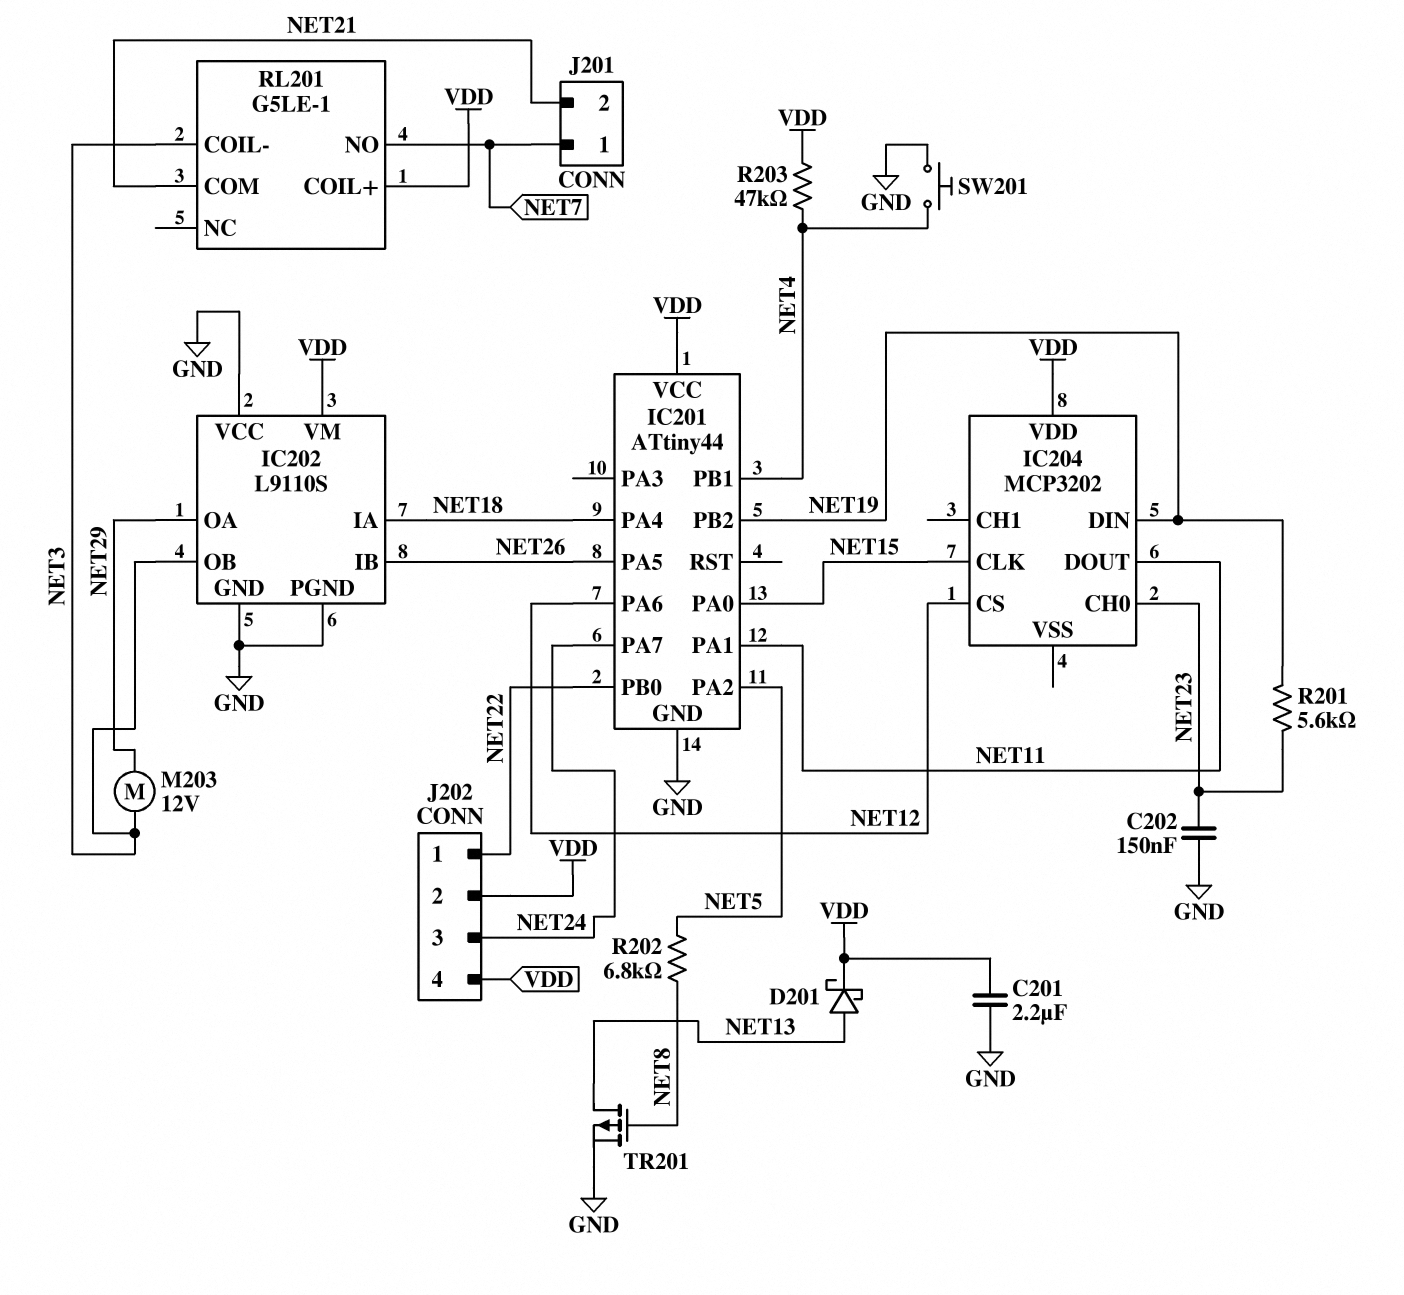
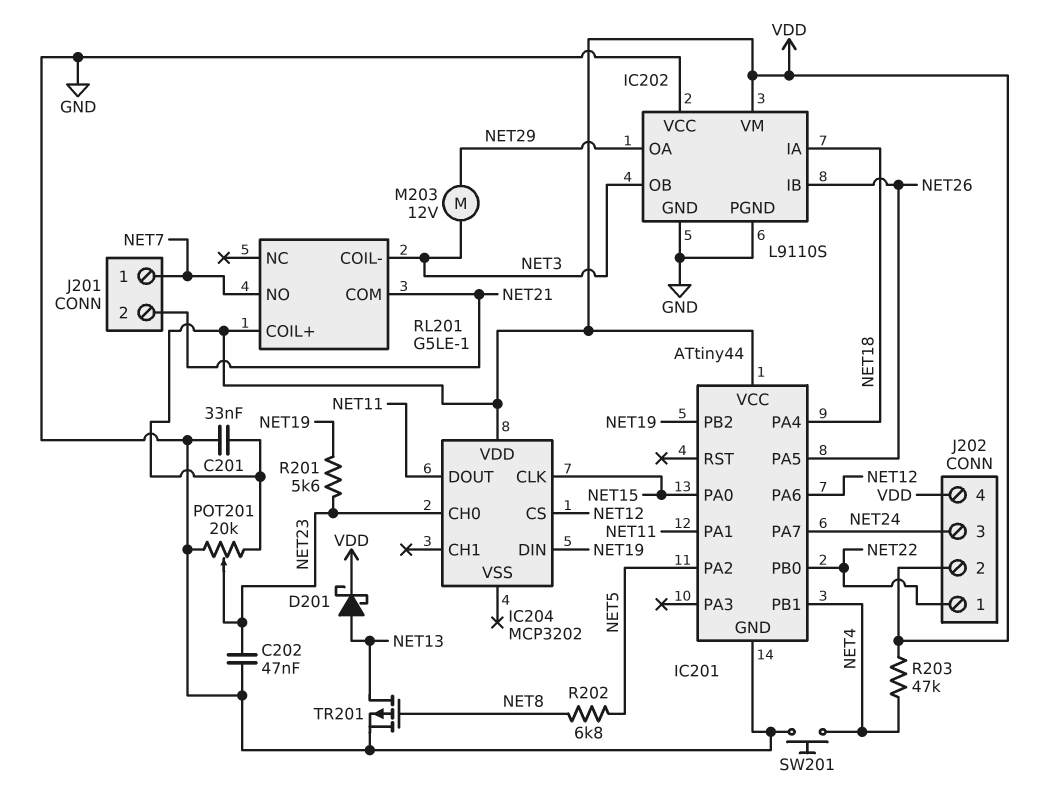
C201: 2.2uF (GND, VDD) -> 33nF (GND, VDD)
C202: 150nF (GND, NET23) -> 47nF (GND, NET23)
POT201: none -> 20k (GND, VDD, wiper NET23)

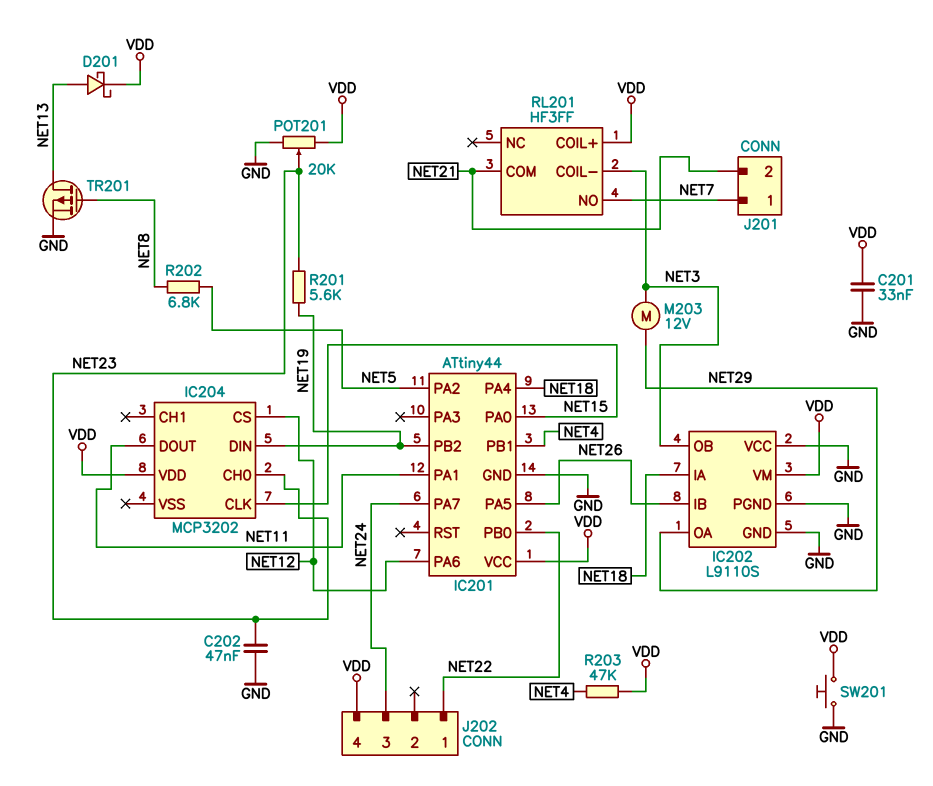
J202 pin 2: VDD -> none
RL201: G5LE-1 -> HF3FF
SW201: button (GND, NET4) -> button (GND, VDD)

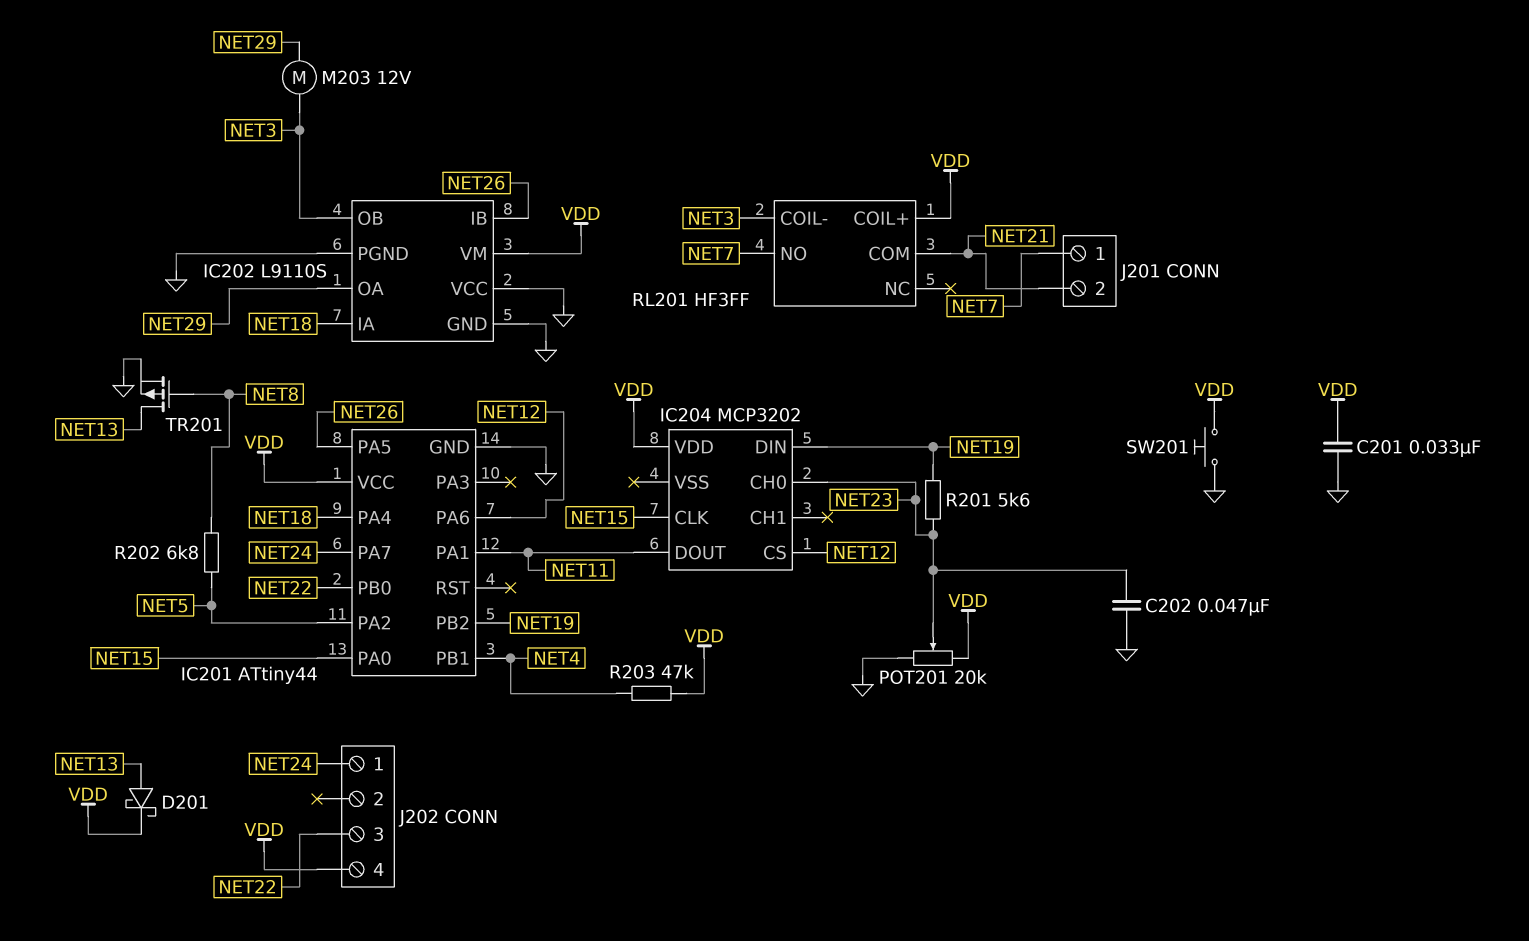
J202 pin 1: NET22 -> NET24
J202 pin 3: NET24 -> NET22

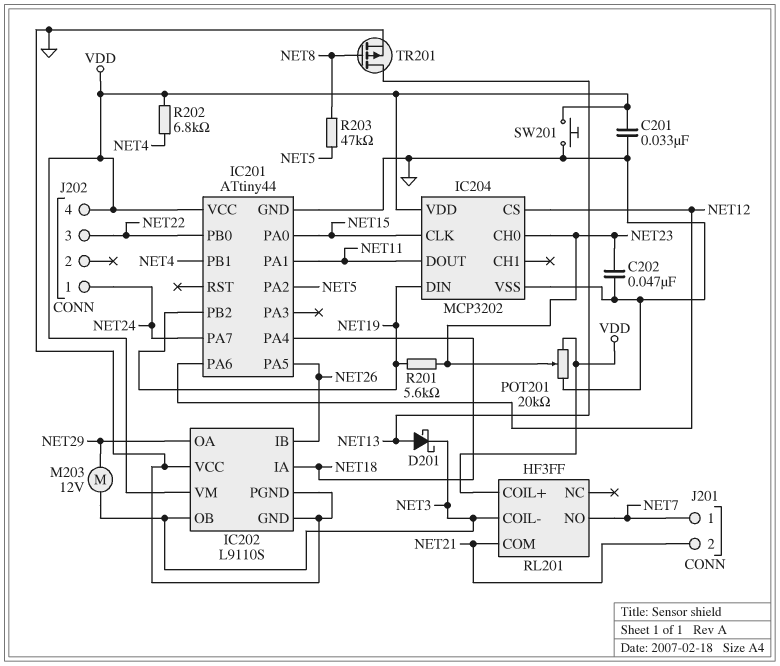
D201: schottky (A NET13, K VDD) -> schottky (A NET13, K NET3)
IC204 pin VSS: none -> GND
R202: 6.8k (NET5, NET8) -> 6.8k (NET4, VDD)
R203: 47k (NET4, VDD) -> 47k (NET5, NET8)

